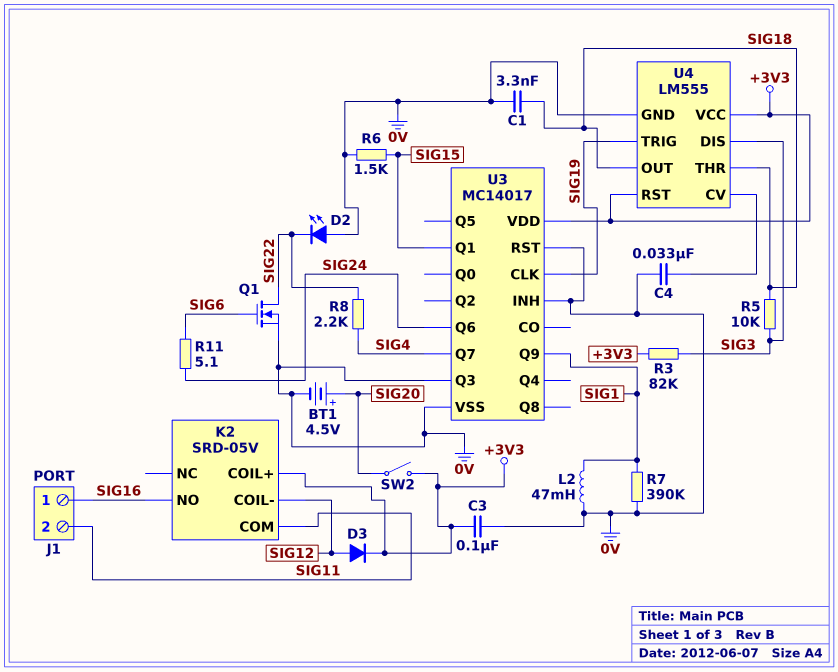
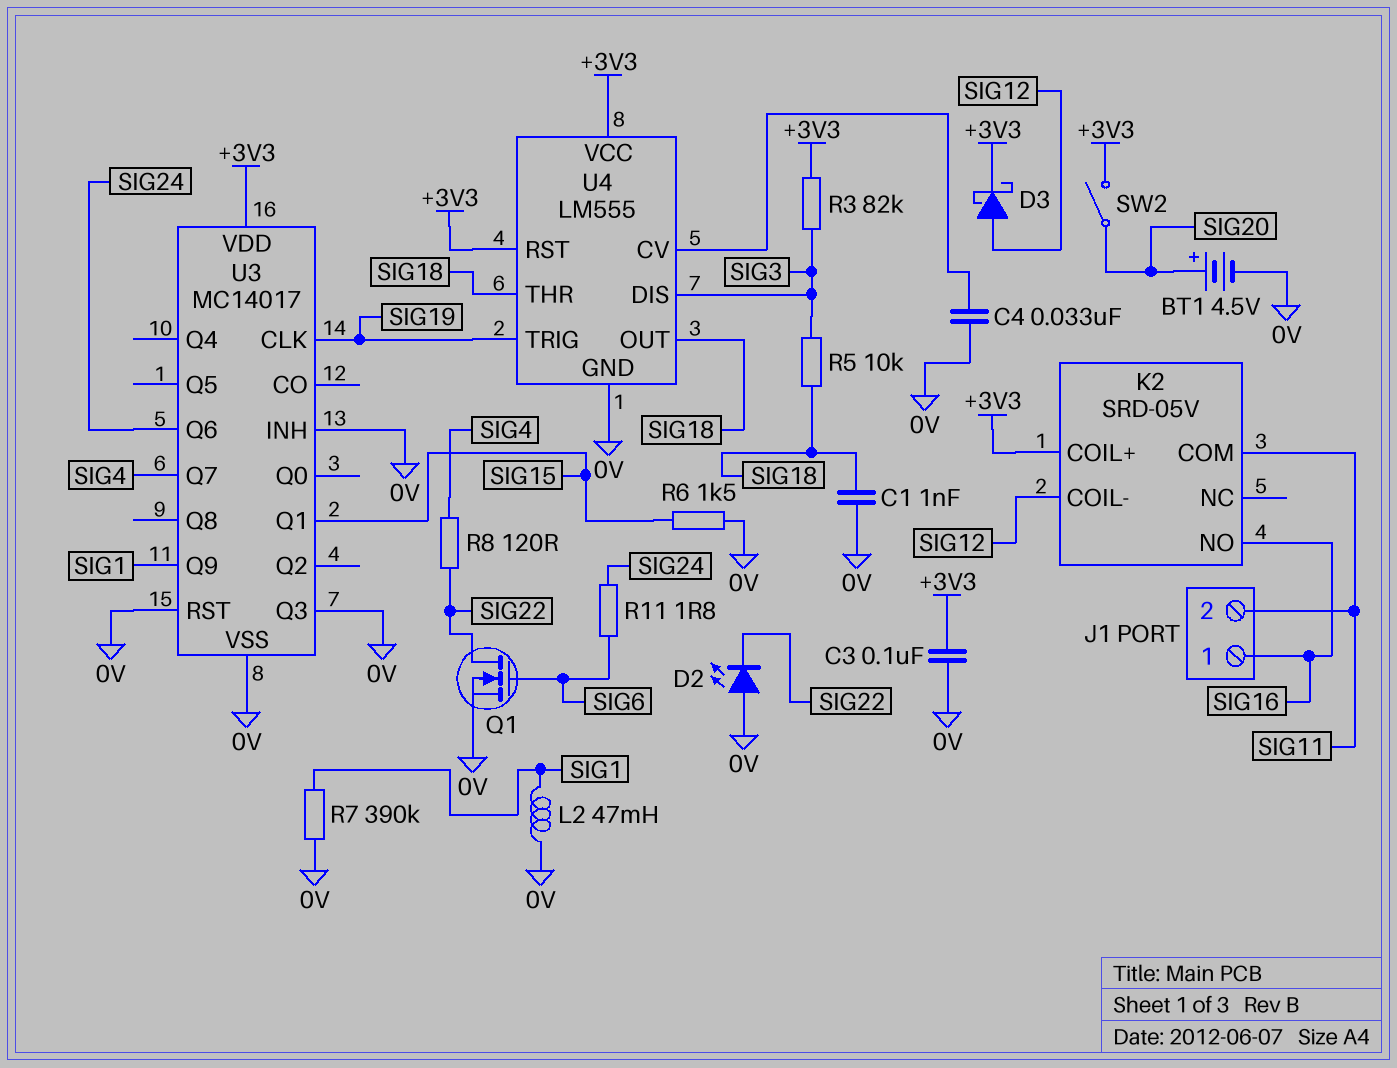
C1: 3.3nF (0V, SIG18) -> 1nF (0V, SIG18)
D3: diode (A SIG12, K +3V3) -> schottky (A SIG12, K +3V3)
R8: 2.2k (SIG4, SIG22) -> 120 (SIG4, SIG22)
R11: 5.1 (SIG6, SIG24) -> 1.8 (SIG6, SIG24)

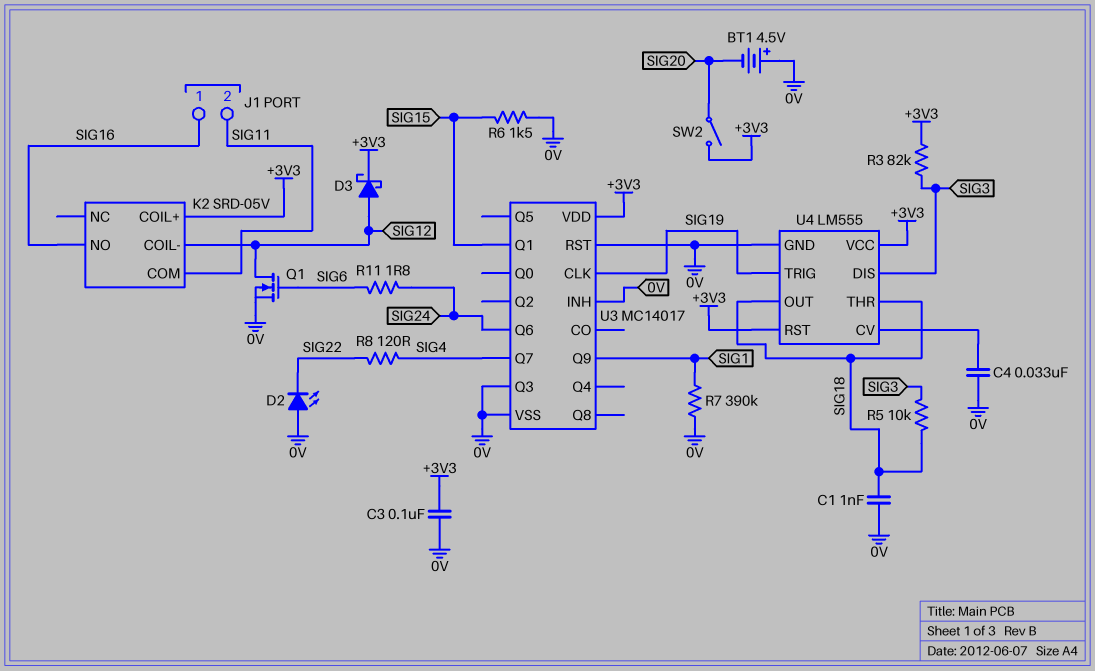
BT1: 4.5V (plus SIG20, minus 0V) -> 4.5V (plus 0V, minus SIG20)
L2: 47mH (0V, SIG1) -> none
Q1: NMOS (G SIG6, D SIG22, S 0V) -> NMOS (G SIG6, D SIG12, S 0V)

